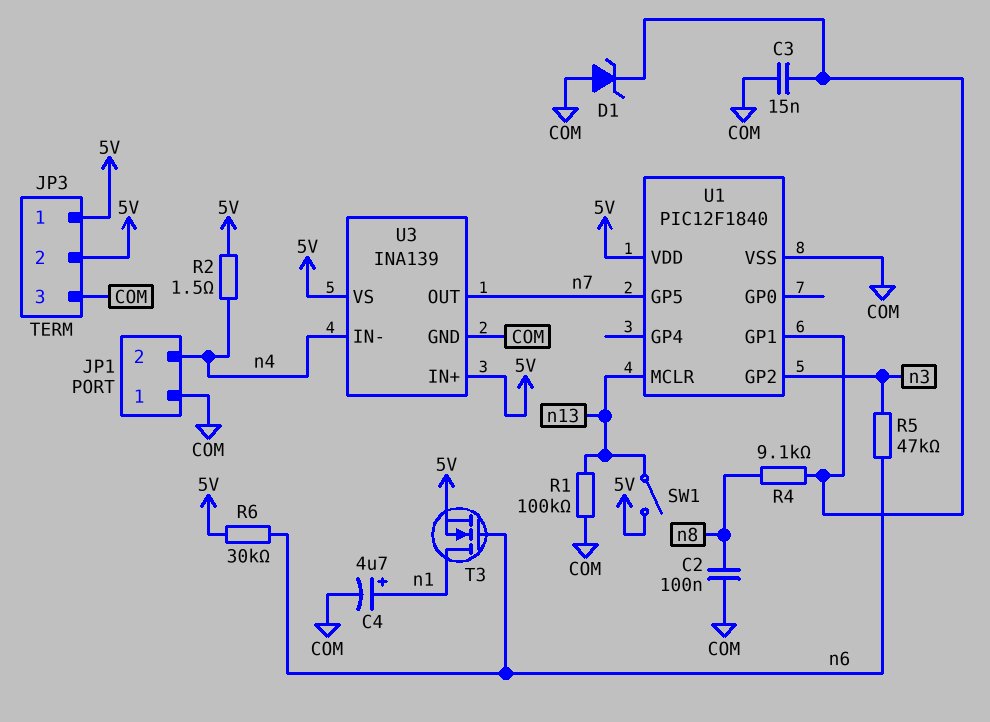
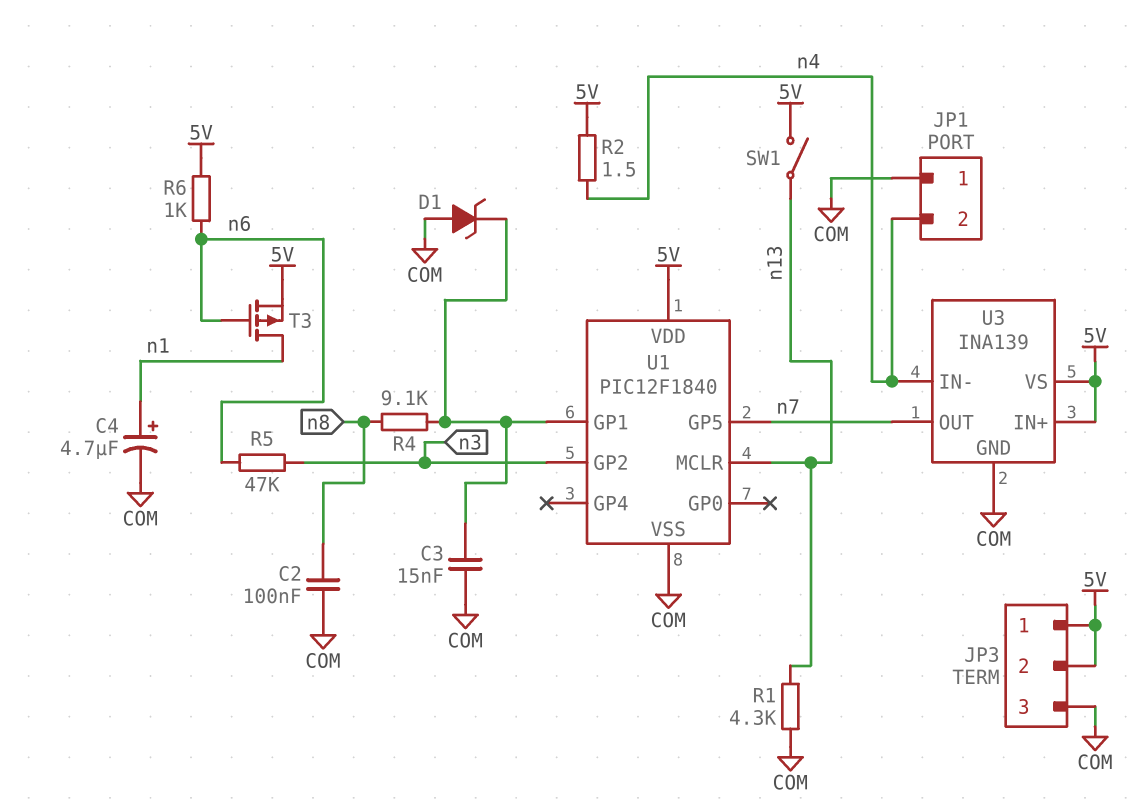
R1: 100k (COM, n13) -> 4.3k (COM, n13)
R6: 30k (5V, n6) -> 1k (5V, n6)
T3: NMOS (G n6, D n1, S 5V) -> PMOS (G n6, D n1, S 5V)

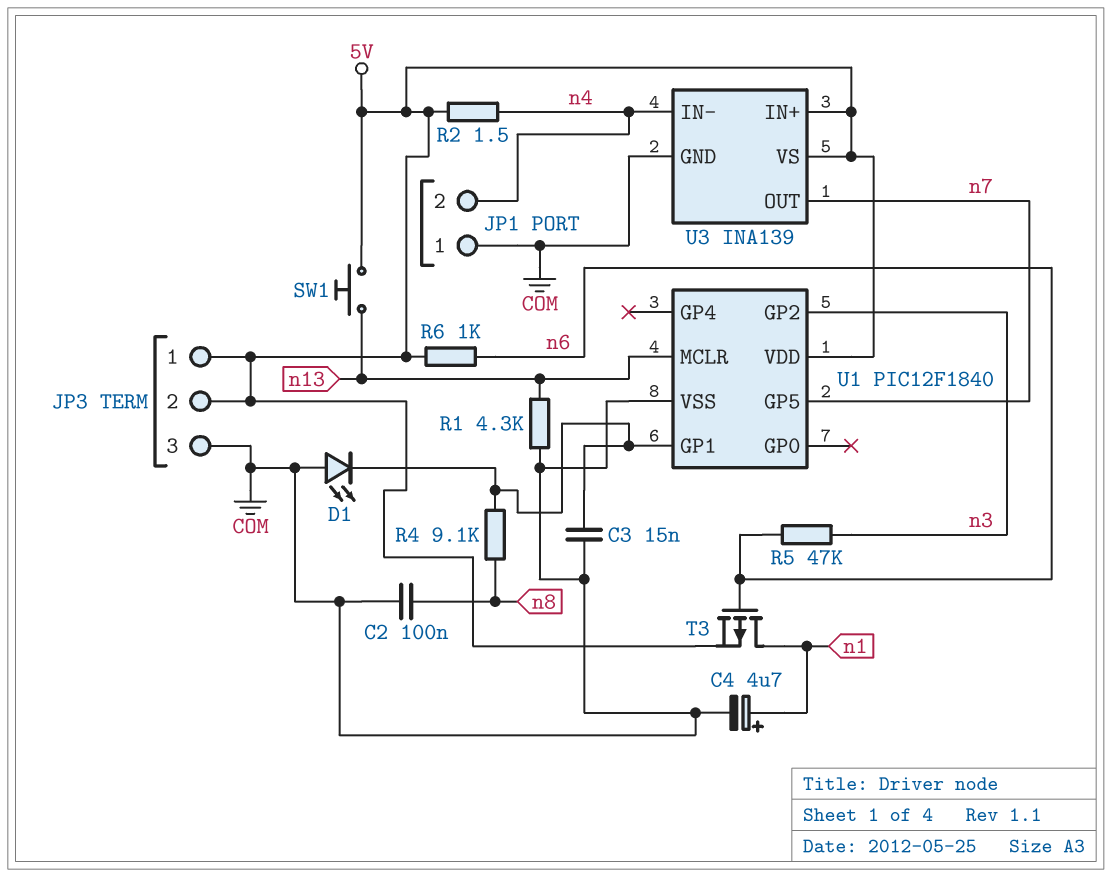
D1: zener (A COM, K U1/GP1) -> LED (A COM, K U1/GP1)
SW1: switch (5V, n13) -> button (5V, n13)

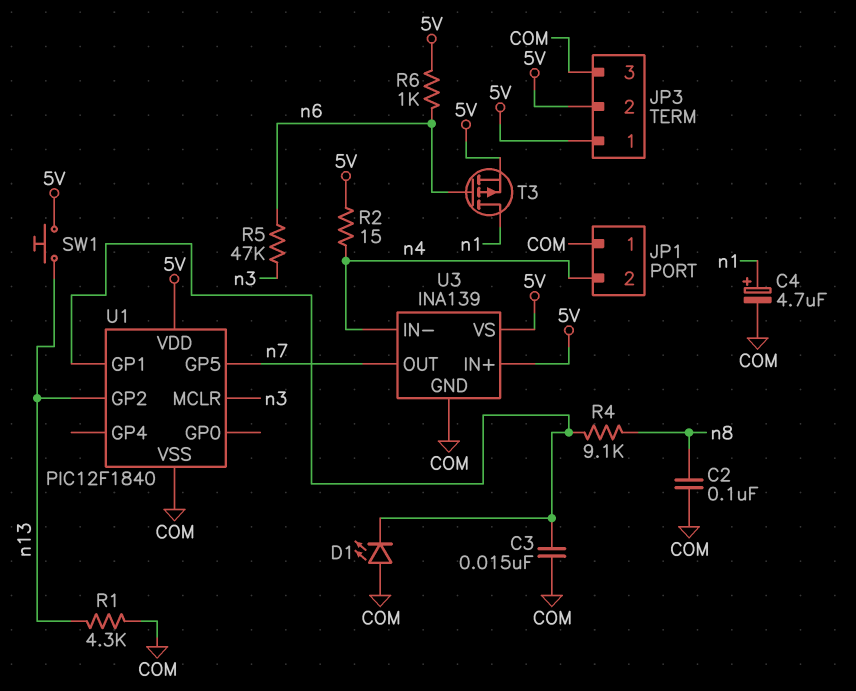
R2: 1.5 (5V, n4) -> 15 (5V, n4)
U1 pin GP2: n3 -> n13
U1 pin MCLR: n13 -> n3

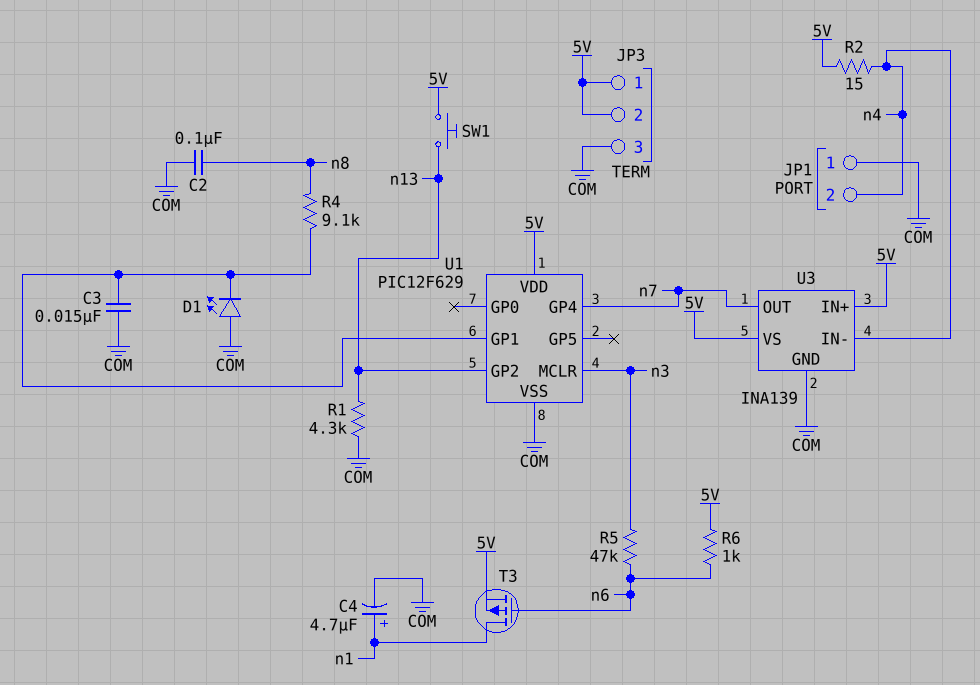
U1: PIC12F1840 -> PIC12F629
U1 pin GP4: none -> n7
U1 pin GP5: n7 -> none

